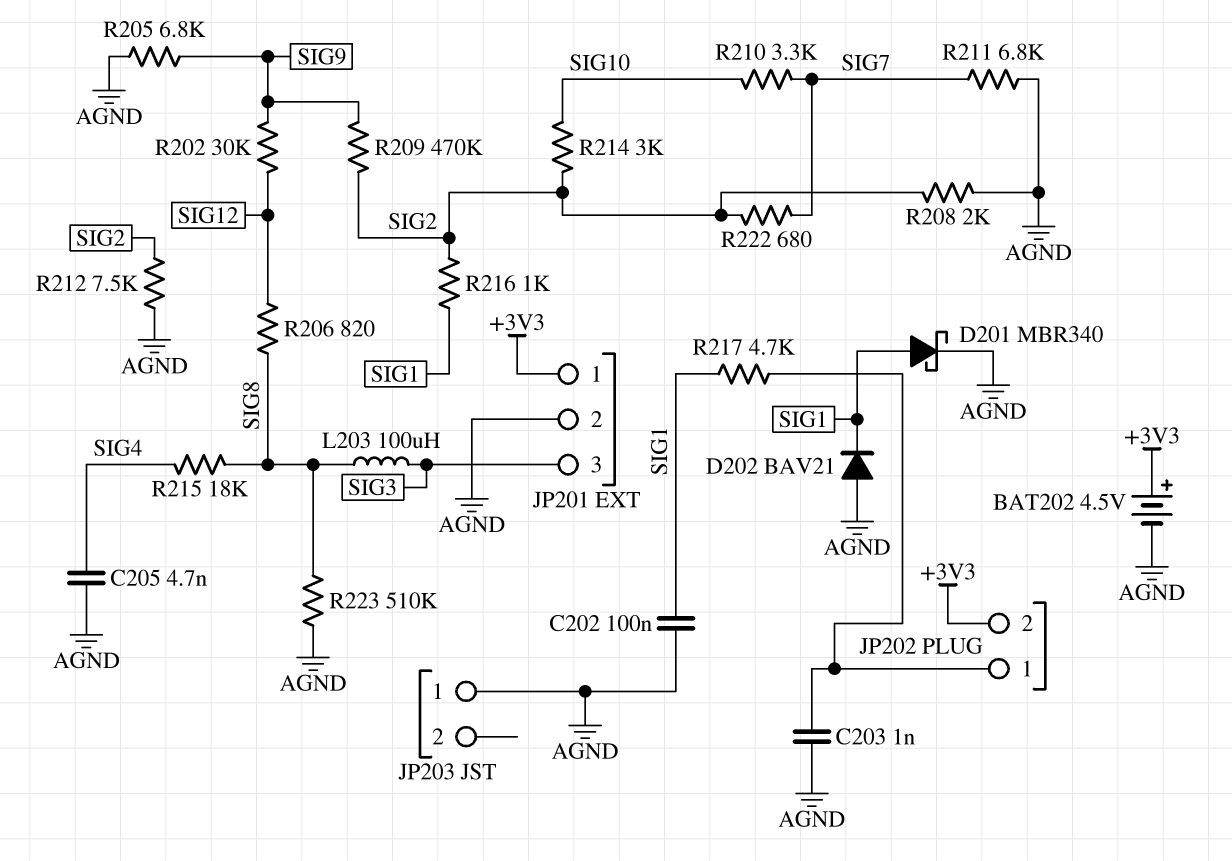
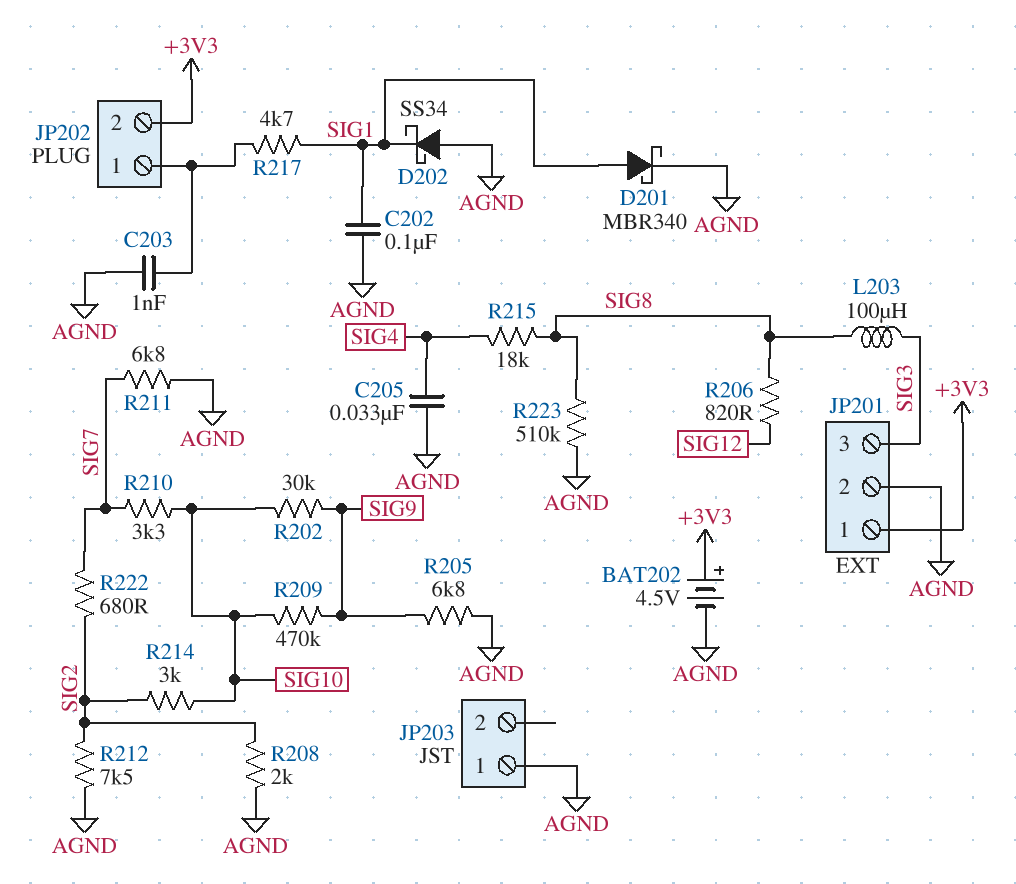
C205: 4.7nF (AGND, SIG4) -> 33nF (AGND, SIG4)
D202: diode BAV21 (A AGND, K SIG1) -> schottky SS34 (A AGND, K SIG1)
R202: 30k (SIG9, SIG12) -> 30k (SIG9, SIG10)
R209: 470k (SIG2, SIG9) -> 470k (SIG9, SIG10)
R216: 1k (SIG1, SIG2) -> none

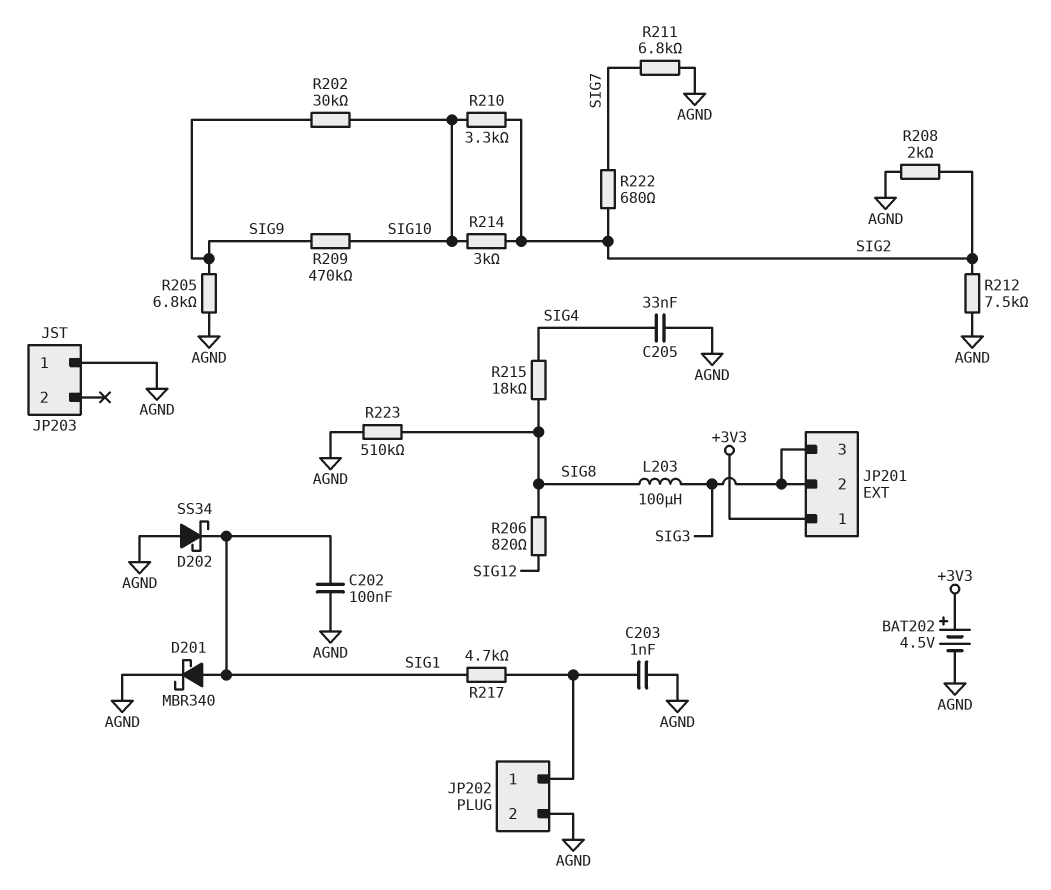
JP201 pin 2: AGND -> SIG3
JP202 pin 2: +3V3 -> AGND
R210: 3.3k (SIG7, SIG10) -> 3.3k (SIG2, SIG10)

